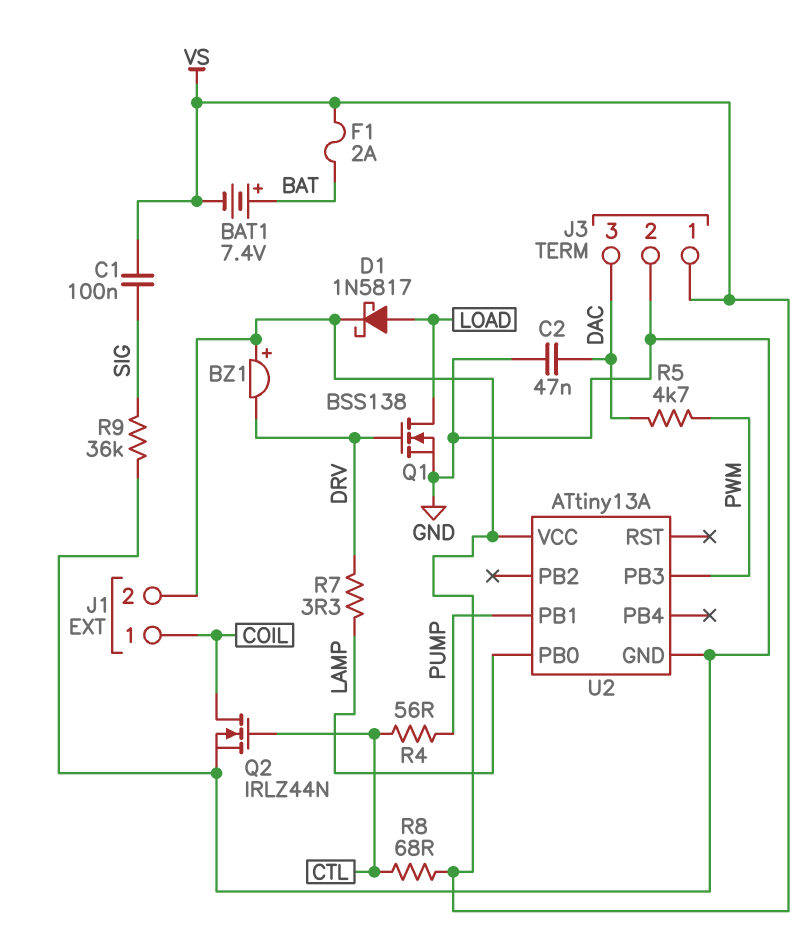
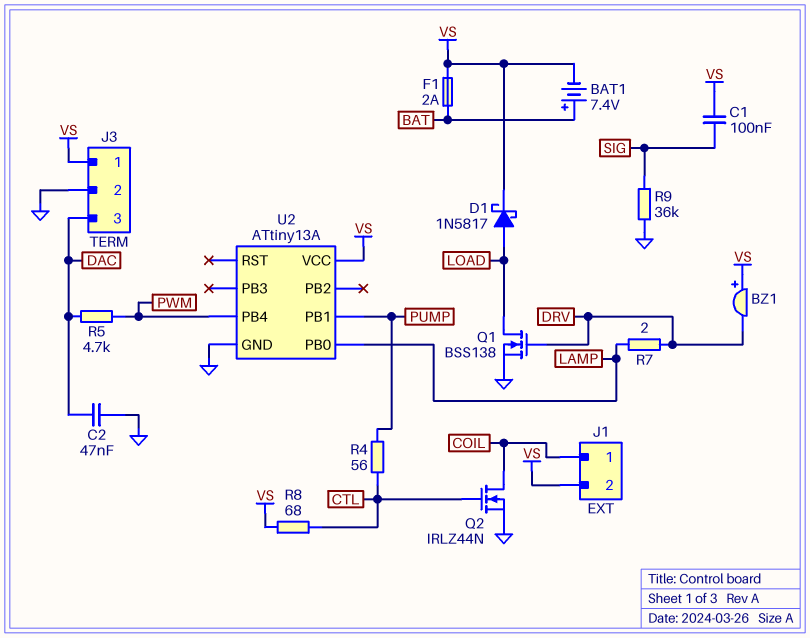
R7: 3.3 (DRV, LAMP) -> 2 (DRV, LAMP)
U2 pin PB3: PWM -> none
U2 pin PB4: none -> PWM

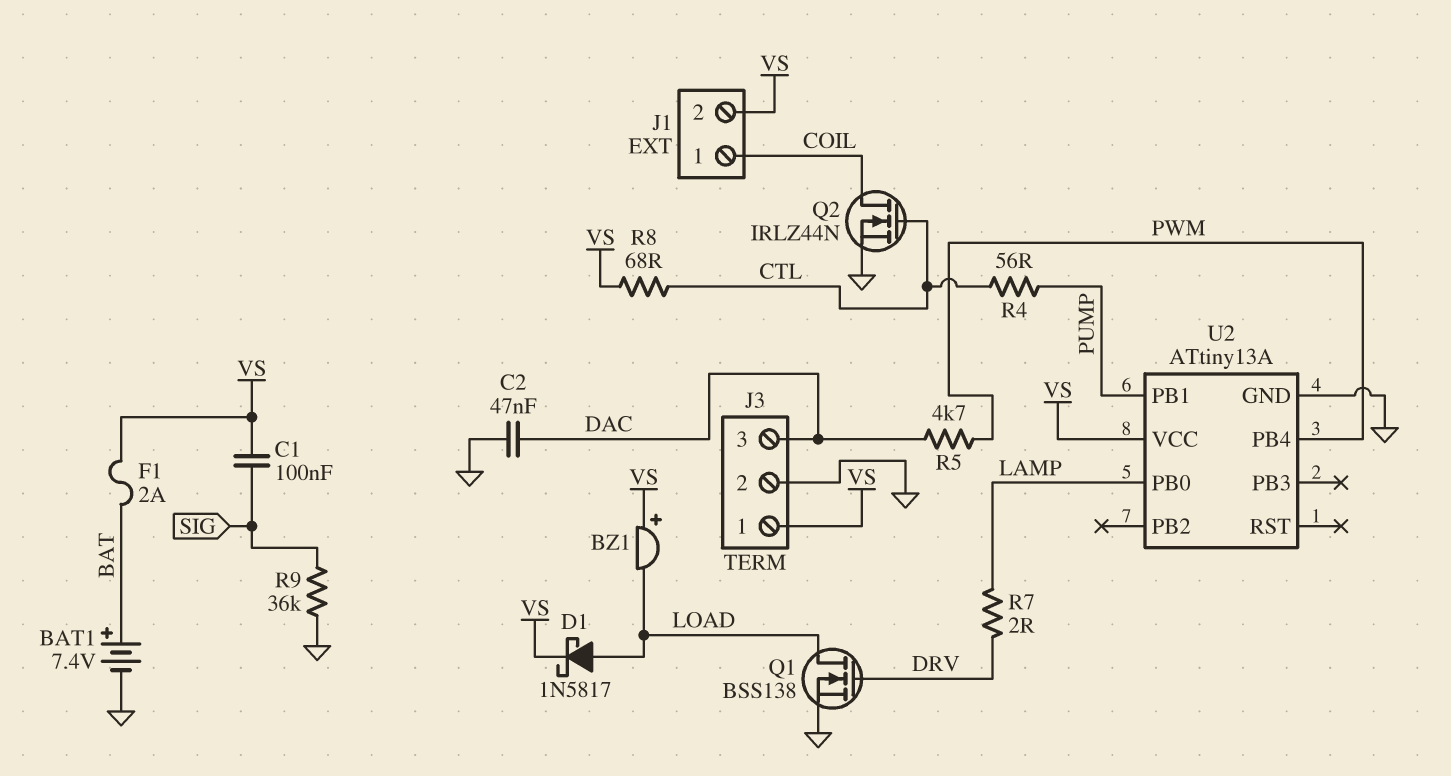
BAT1: 7.4V (plus BAT, minus VS) -> 7.4V (plus BAT, minus GND)
BZ1: buzzer (plus VS, minus DRV) -> buzzer (plus VS, minus LOAD)

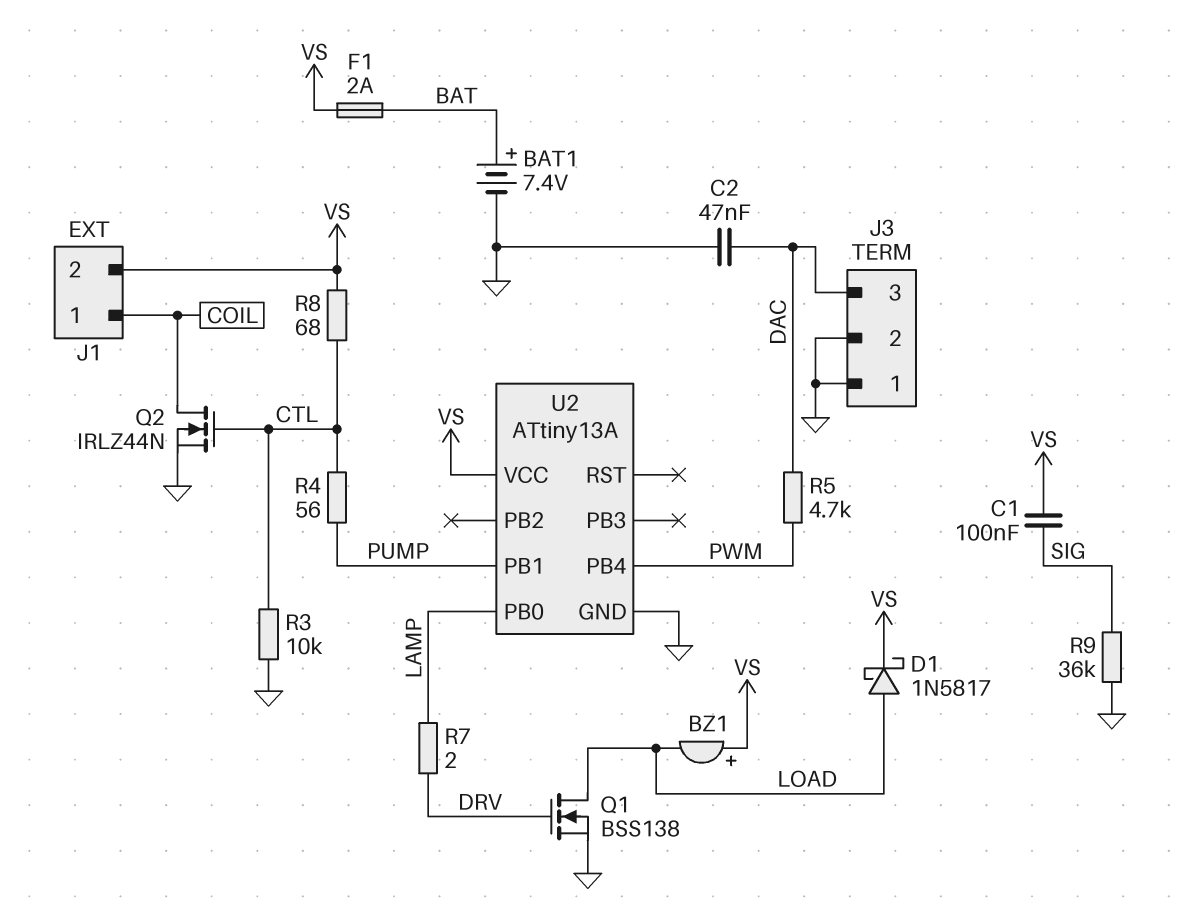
J3 pin 1: VS -> GND
R3: none -> 10k (CTL, GND)

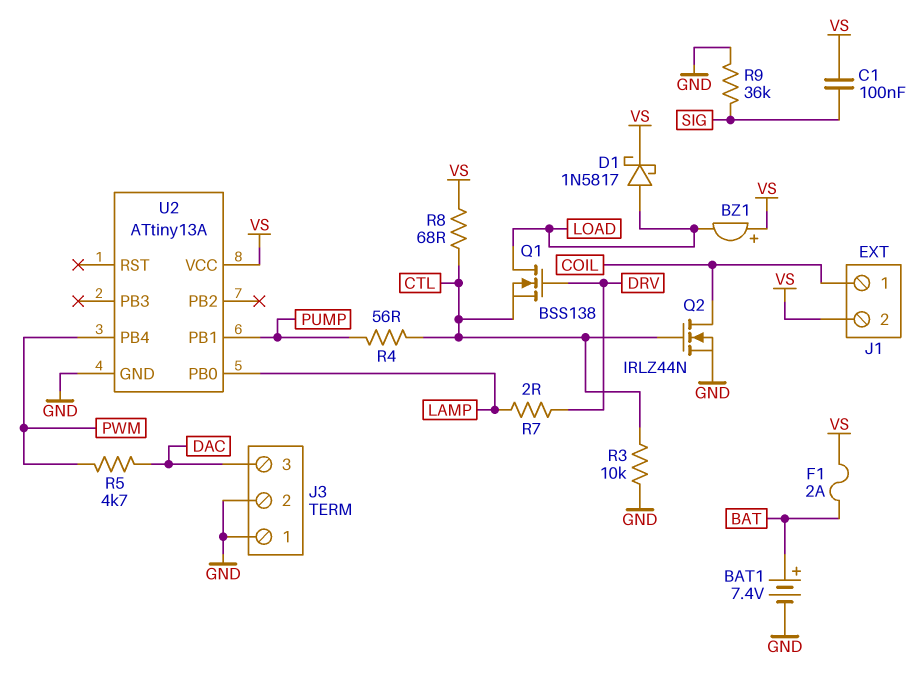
C2: 47nF (DAC, GND) -> none
Q1: NMOS BSS138 (G DRV, D LOAD, S GND) -> NMOS BSS138 (G DRV, D LOAD, S CTL)

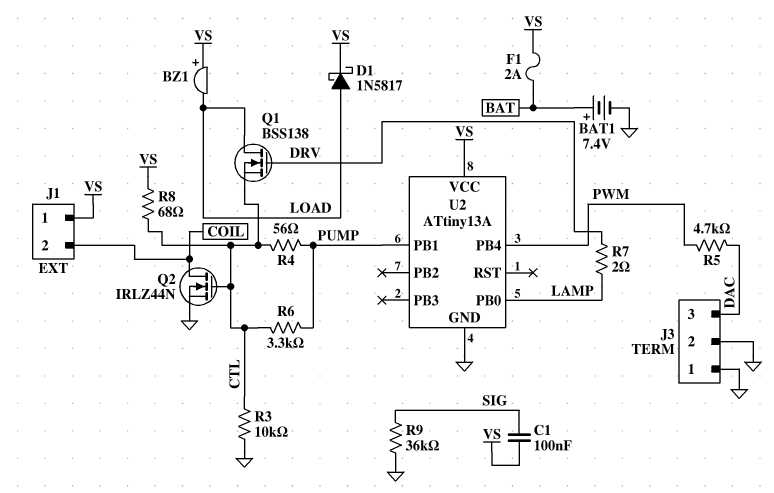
J1 pin 1: COIL -> VS
J1 pin 2: VS -> COIL
R6: none -> 3.3k (CTL, PUMP)

